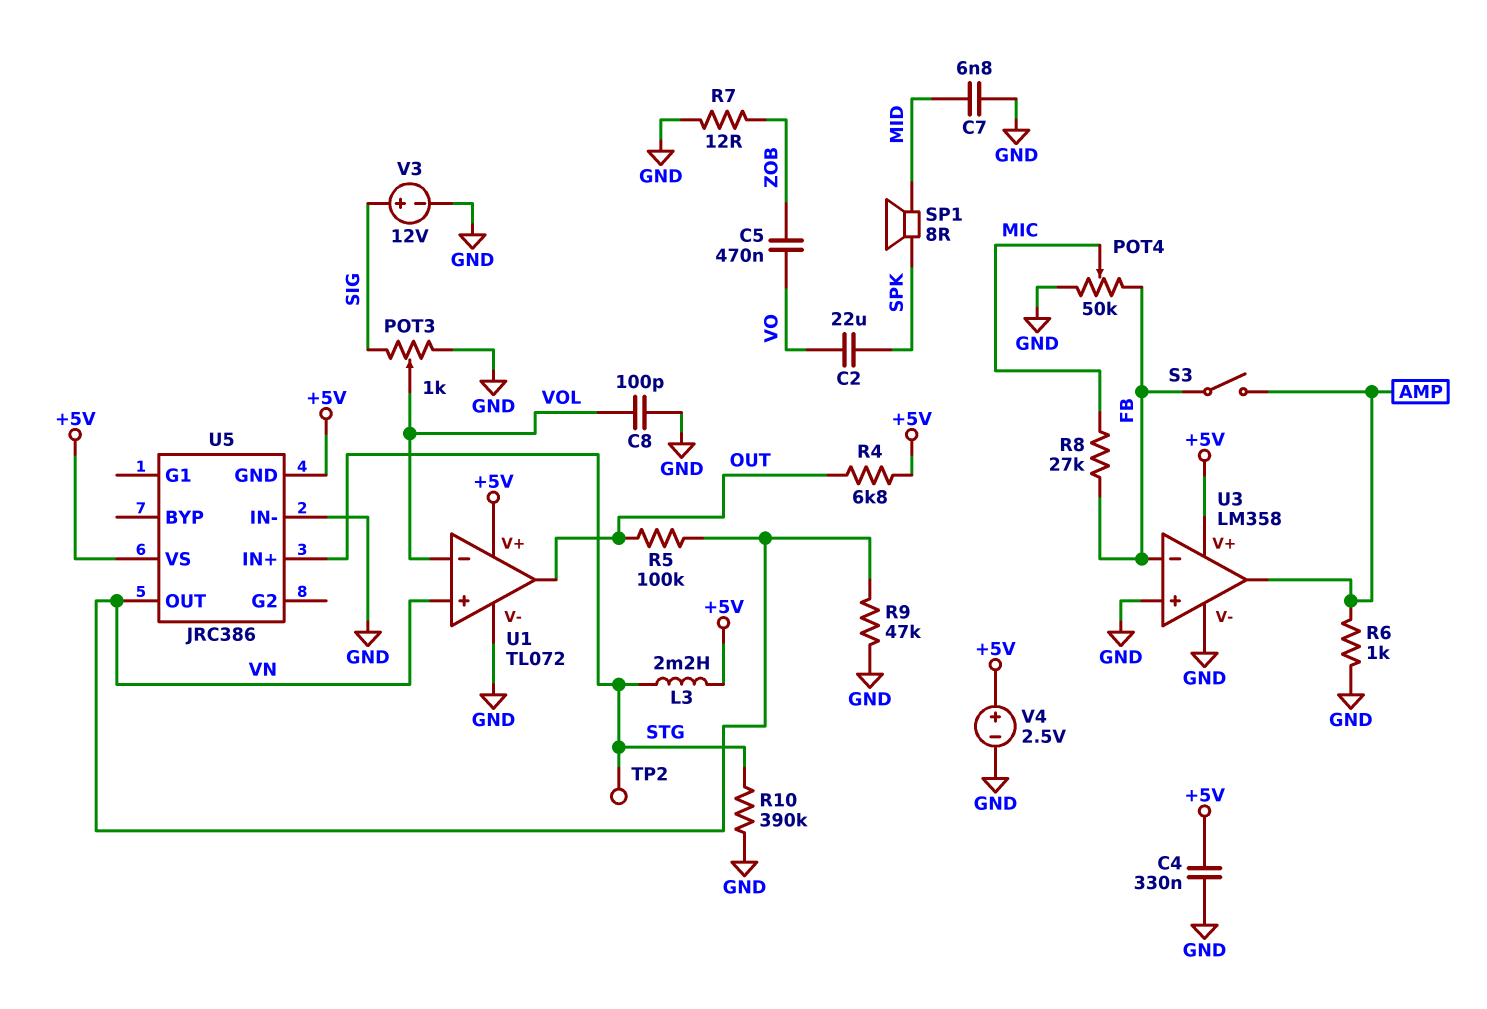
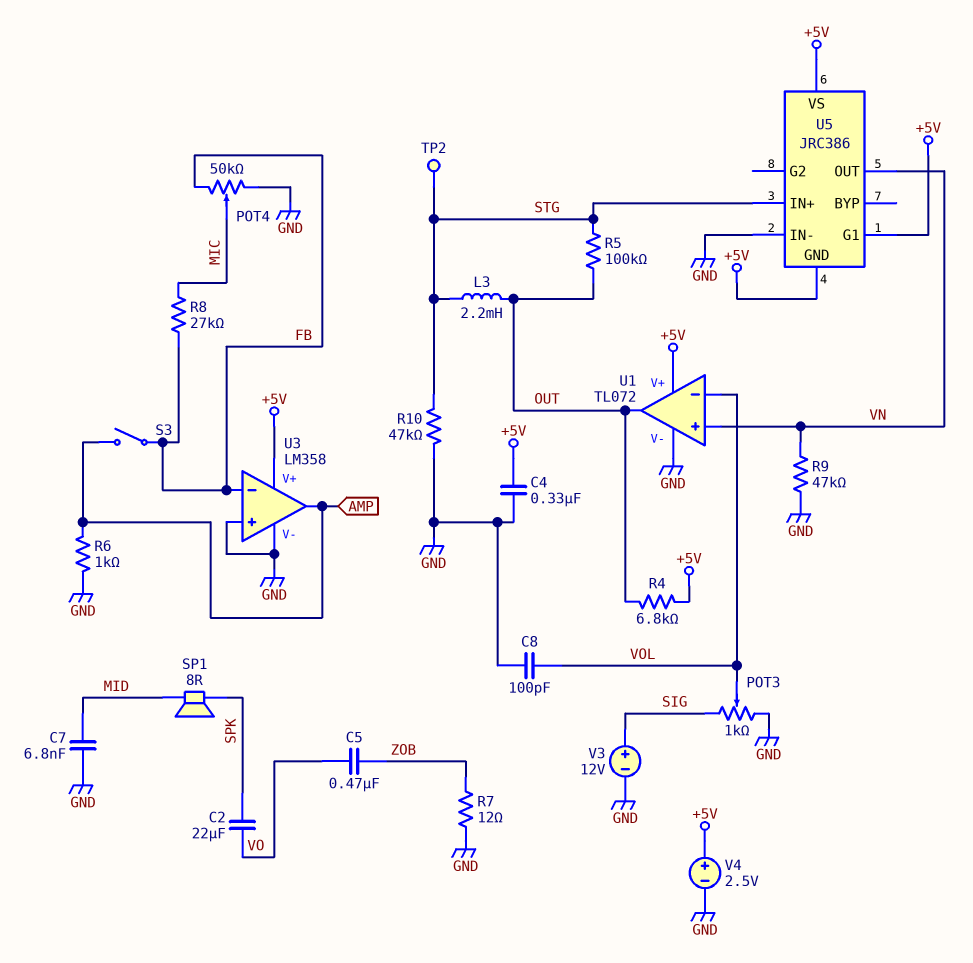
L3: 2.2mH (+5V, STG) -> 2.2mH (OUT, STG)
R5: 100k (OUT, VN) -> 100k (OUT, STG)
R10: 390k (GND, STG) -> 47k (GND, STG)
U5 pin G1: none -> +5V

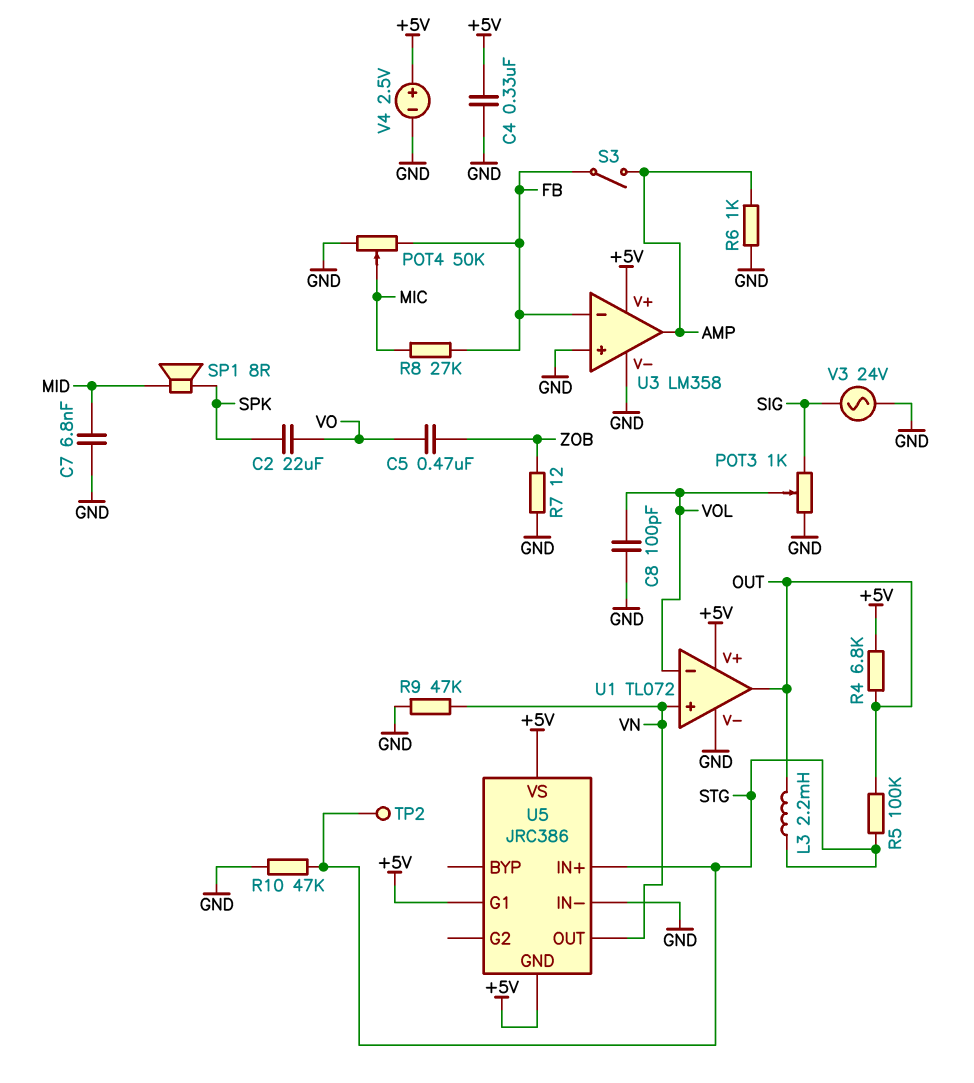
V3: 12V (plus SIG, minus GND) -> AC 24V (GND, SIG)

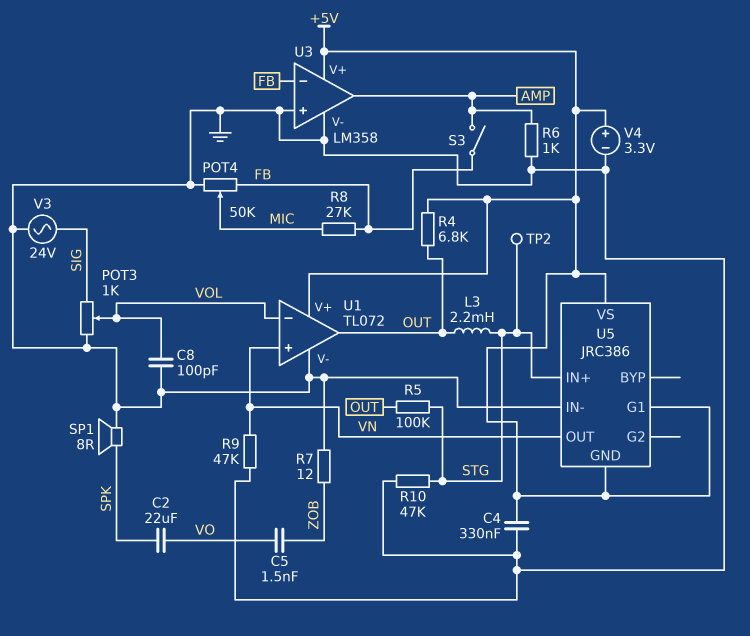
C5: 470nF (VO, ZOB) -> 1.5nF (VO, ZOB)
C7: 6.8nF (GND, MID) -> none
SP1: speaker 8R (MID, SPK) -> speaker 8R (GND, SPK)
V4: 2.5V (plus +5V, minus GND) -> 3.3V (plus +5V, minus GND)

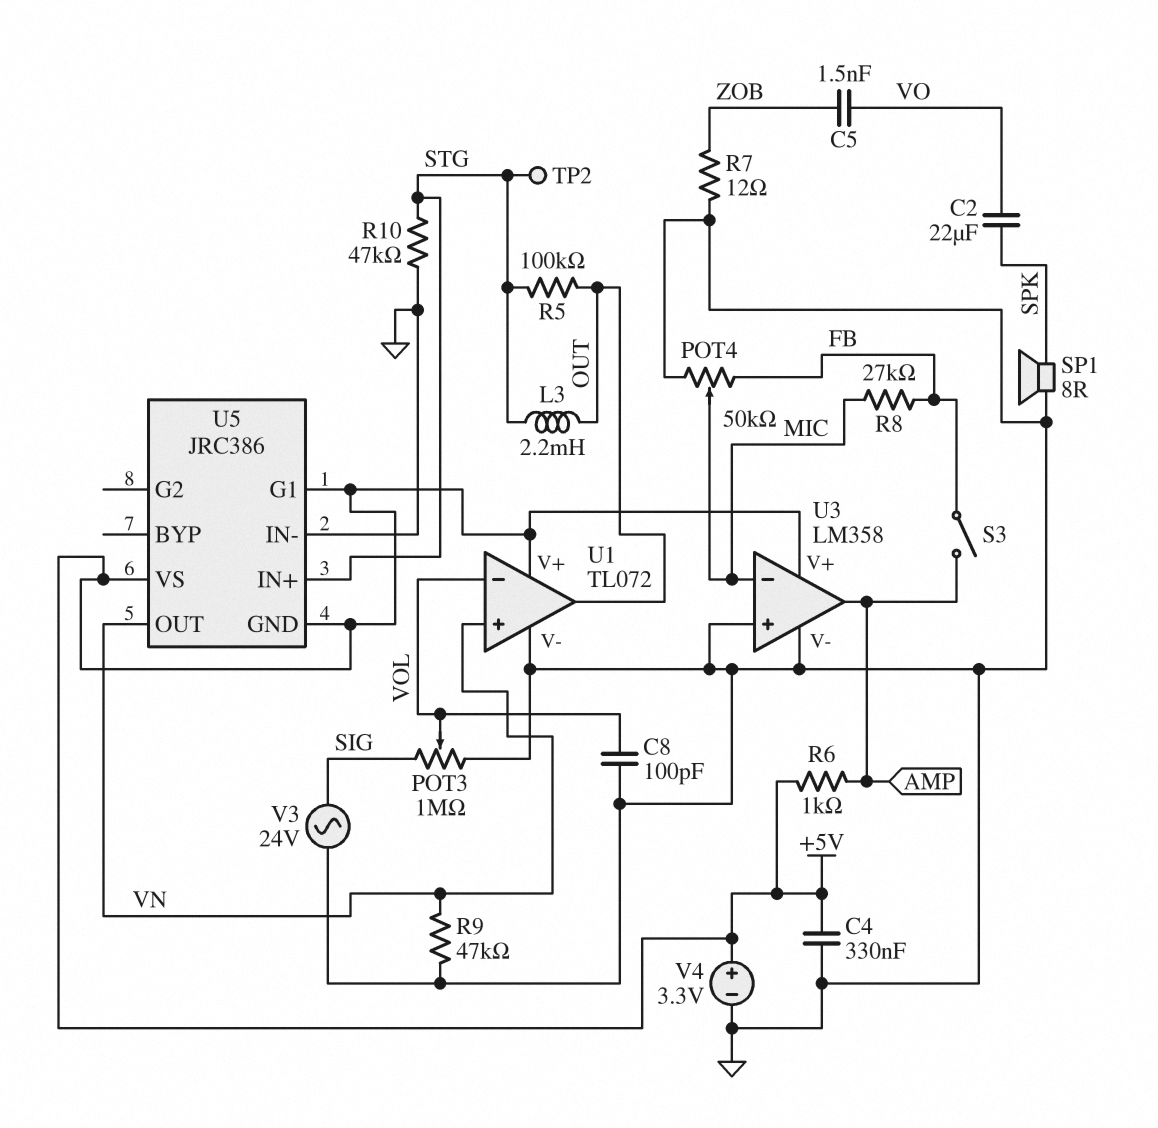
POT3: 1k (GND, SIG, wiper VOL) -> 1M (GND, SIG, wiper VOL)
R4: 6.8k (+5V, OUT) -> none
R6: 1k (AMP, GND) -> 1k (+5V, AMP)
U3 pin in-: FB -> MIC

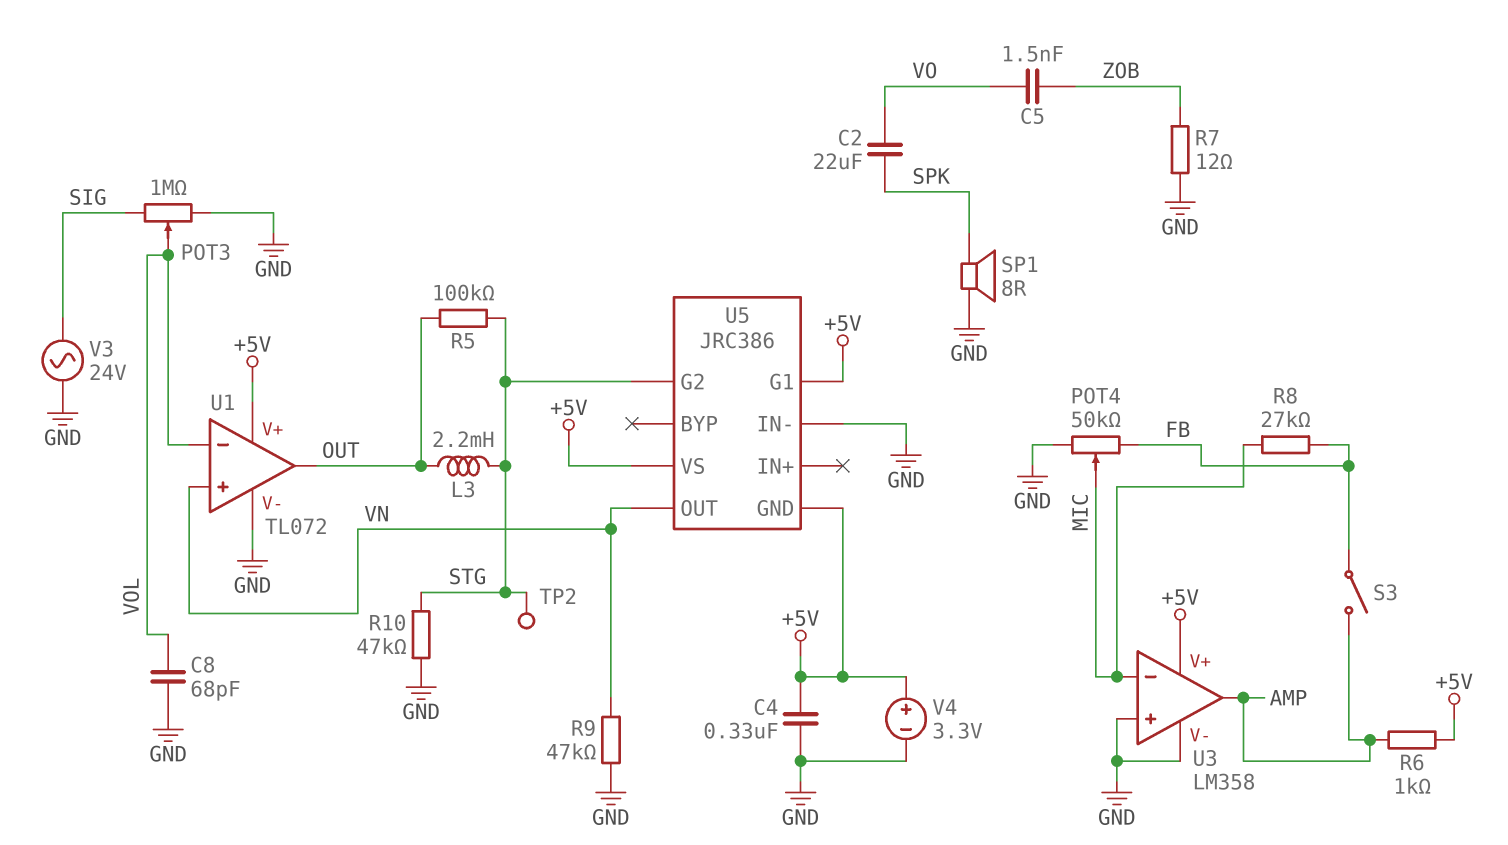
C8: 100pF (GND, VOL) -> 68pF (GND, VOL)
U5 pin G2: none -> STG
U5 pin IN+: STG -> none

